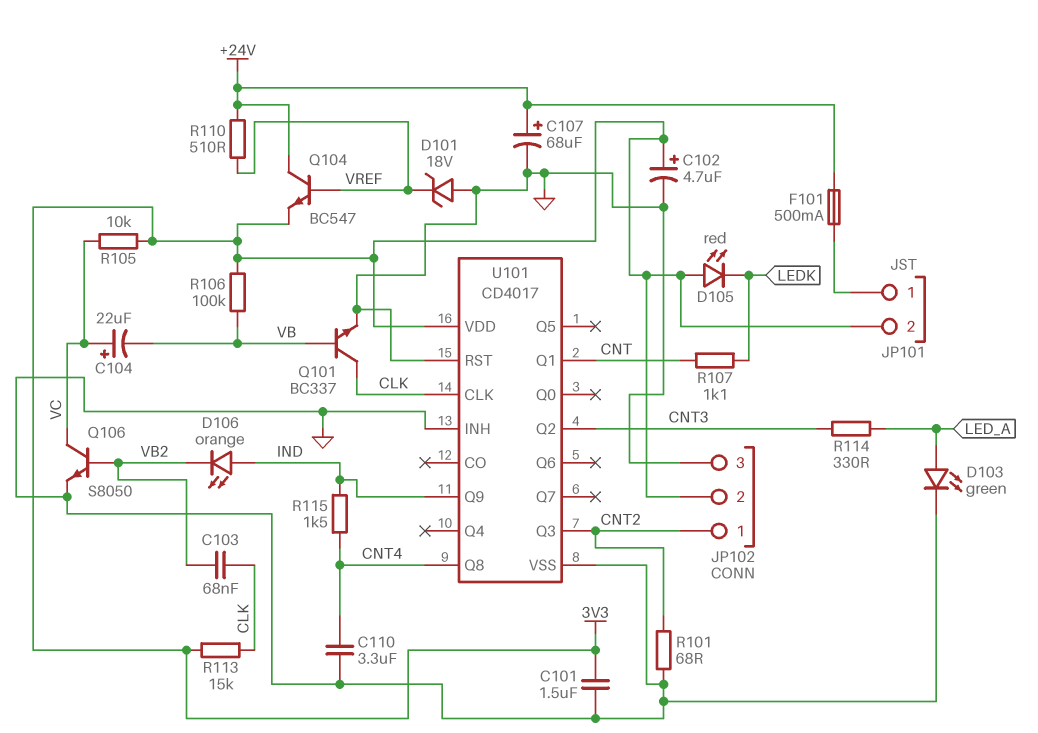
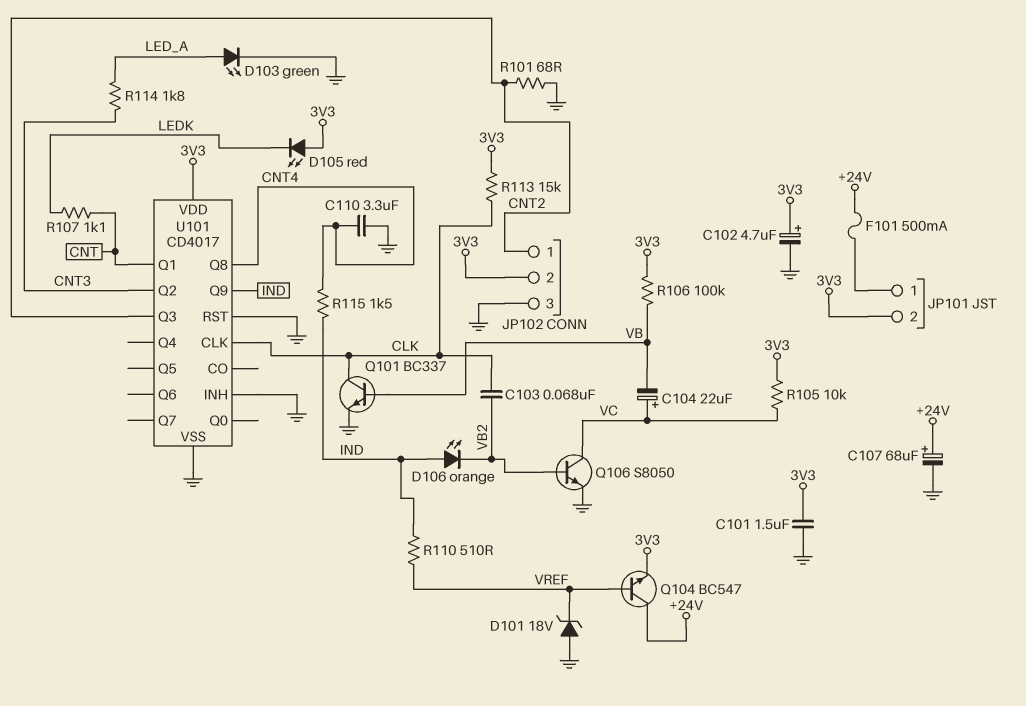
R110: 510 (+24V, VREF) -> 510 (IND, VREF)
R114: 330 (CNT3, LED_A) -> 1.8k (CNT3, LED_A)

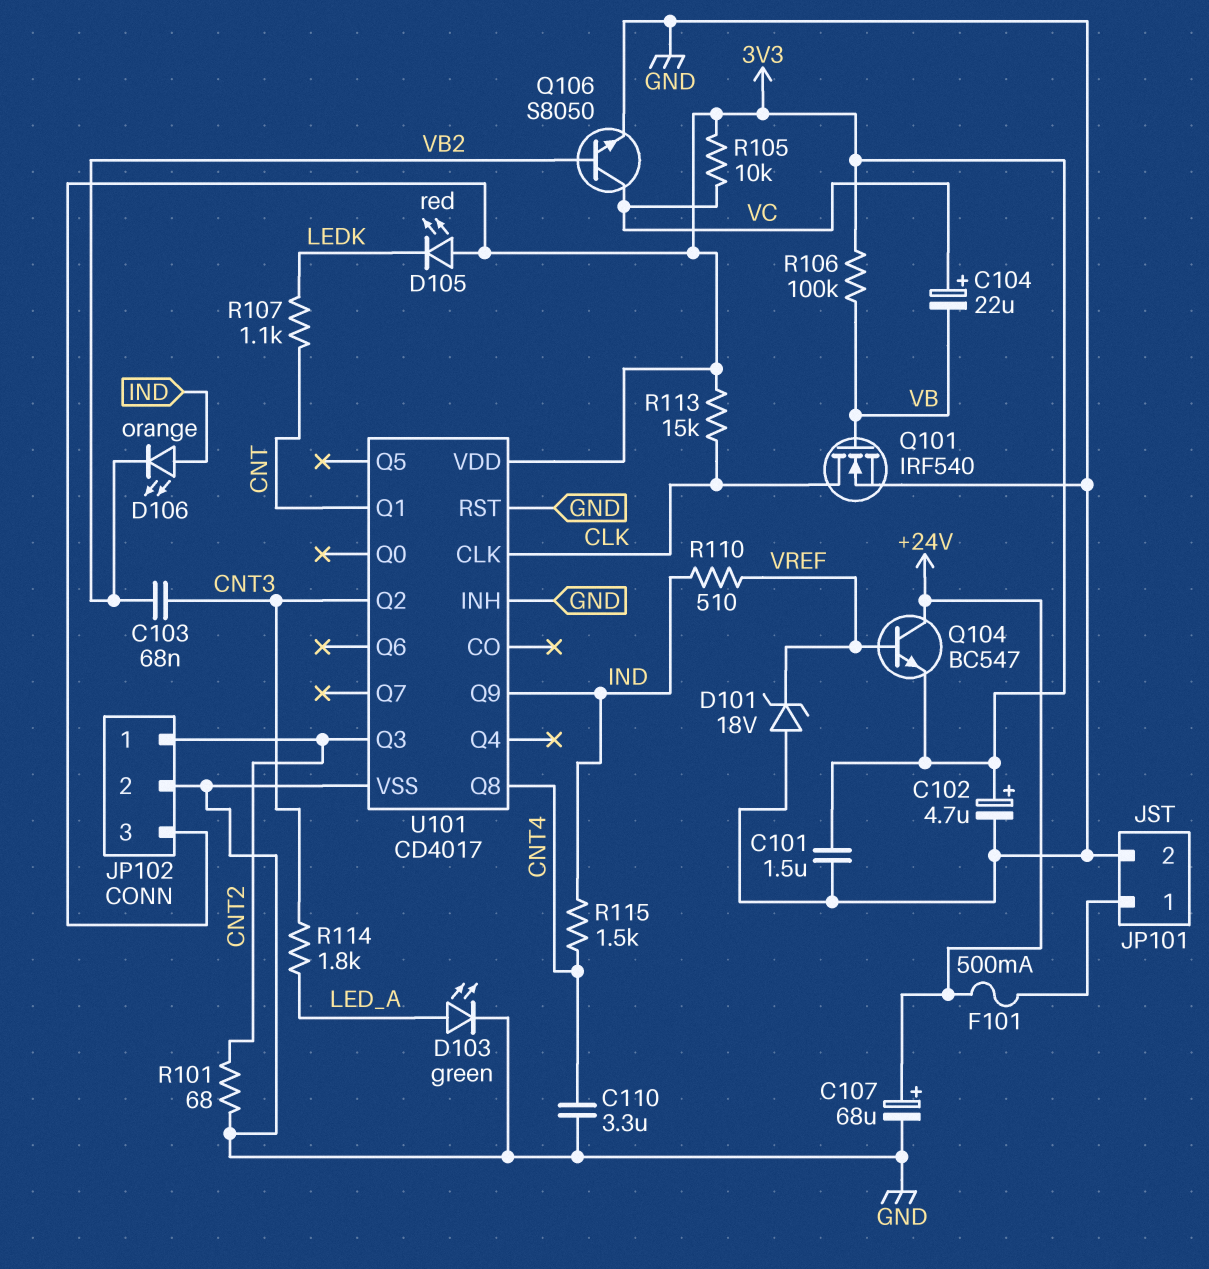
C103: 68nF (CLK, VB2) -> 68nF (CNT3, VB2)
JP101 pin 2: 3V3 -> GND
JP102 pin 2: 3V3 -> GND
JP102 pin 3: GND -> 3V3
Q101: NPN BC337 (B VB, C CLK, E GND) -> NMOS IRF540 (G VB, D CLK, S GND)

